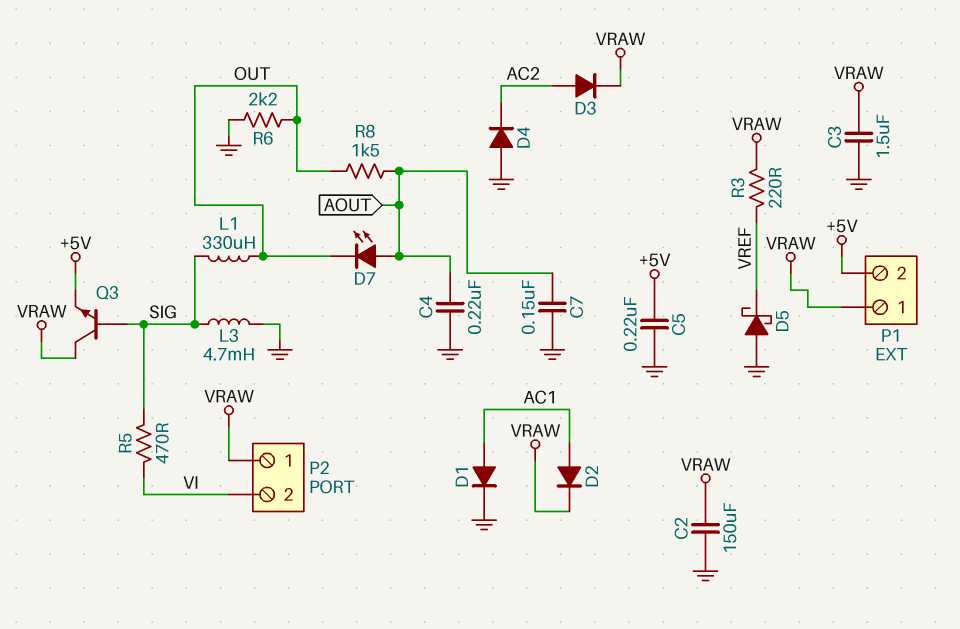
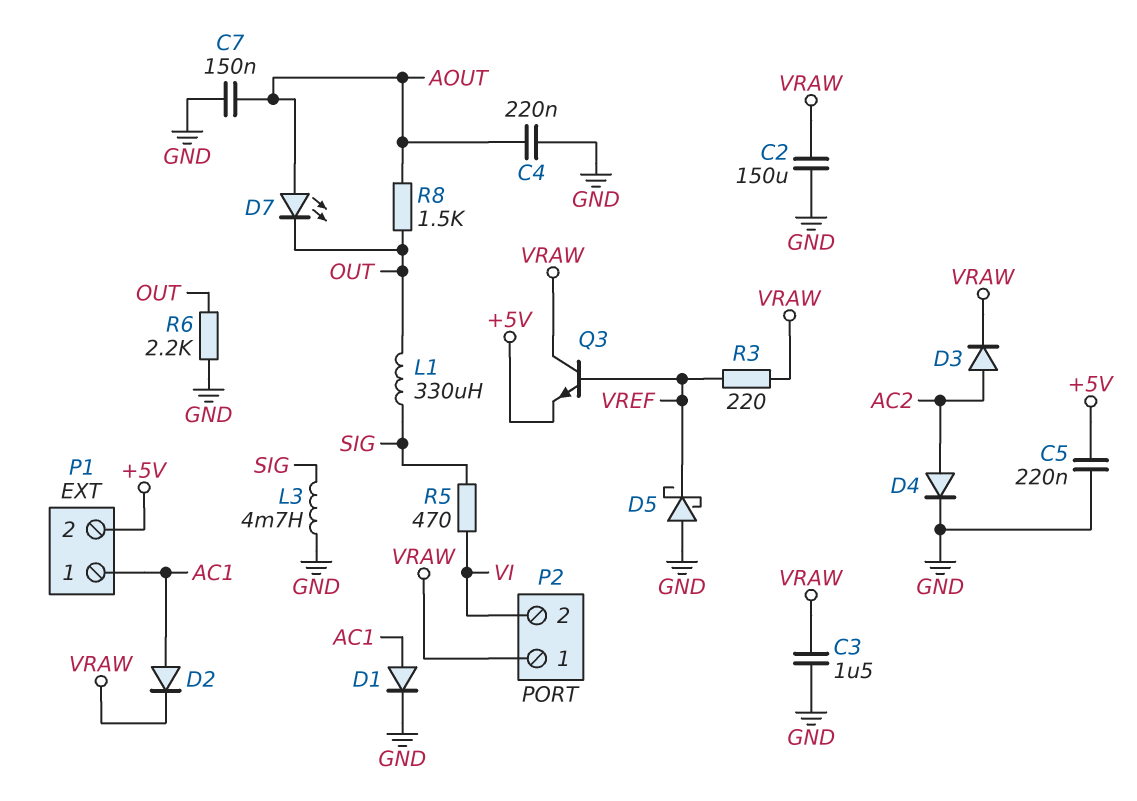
D4: diode (A GND, K AC2) -> diode (A AC2, K GND)
P1 pin 1: VRAW -> AC1
Q3: NPN (B SIG, C VRAW, E +5V) -> NPN (B VREF, C VRAW, E +5V)

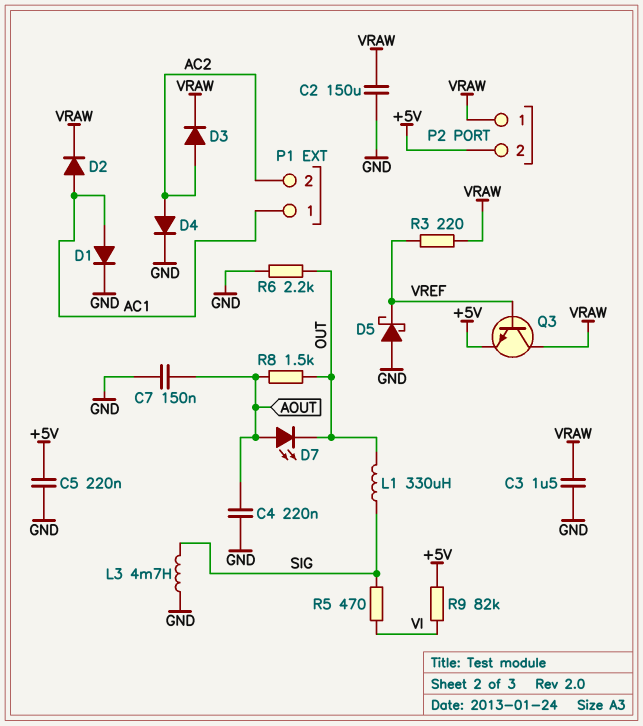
P1 pin 2: +5V -> AC2
P2 pin 2: VI -> +5V
R9: none -> 82k (+5V, VI)

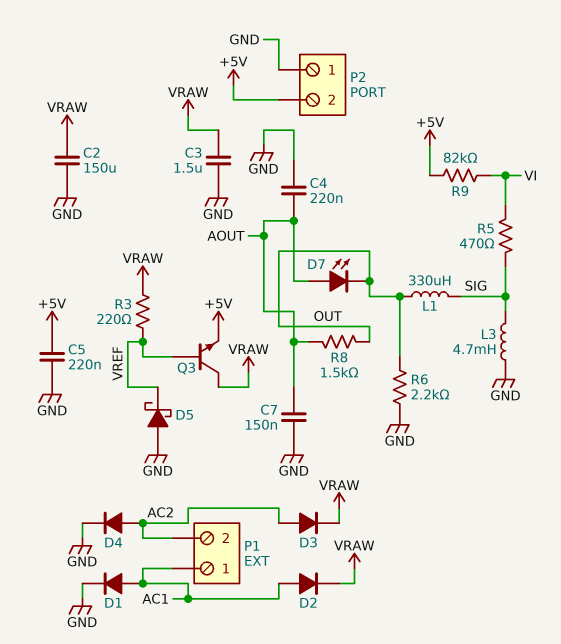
P2 pin 1: VRAW -> GND

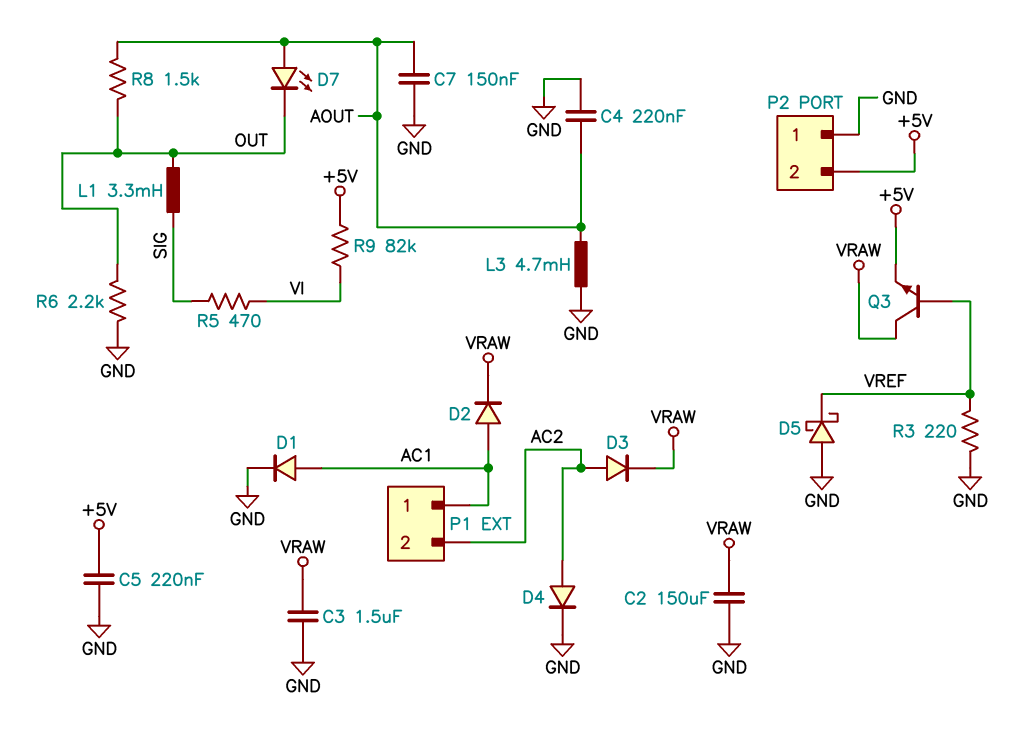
L1: 330uH (OUT, SIG) -> 3.3mH (OUT, SIG)
L3: 4.7mH (GND, SIG) -> 4.7mH (AOUT, GND)
R3: 220 (VRAW, VREF) -> 220 (GND, VREF)

